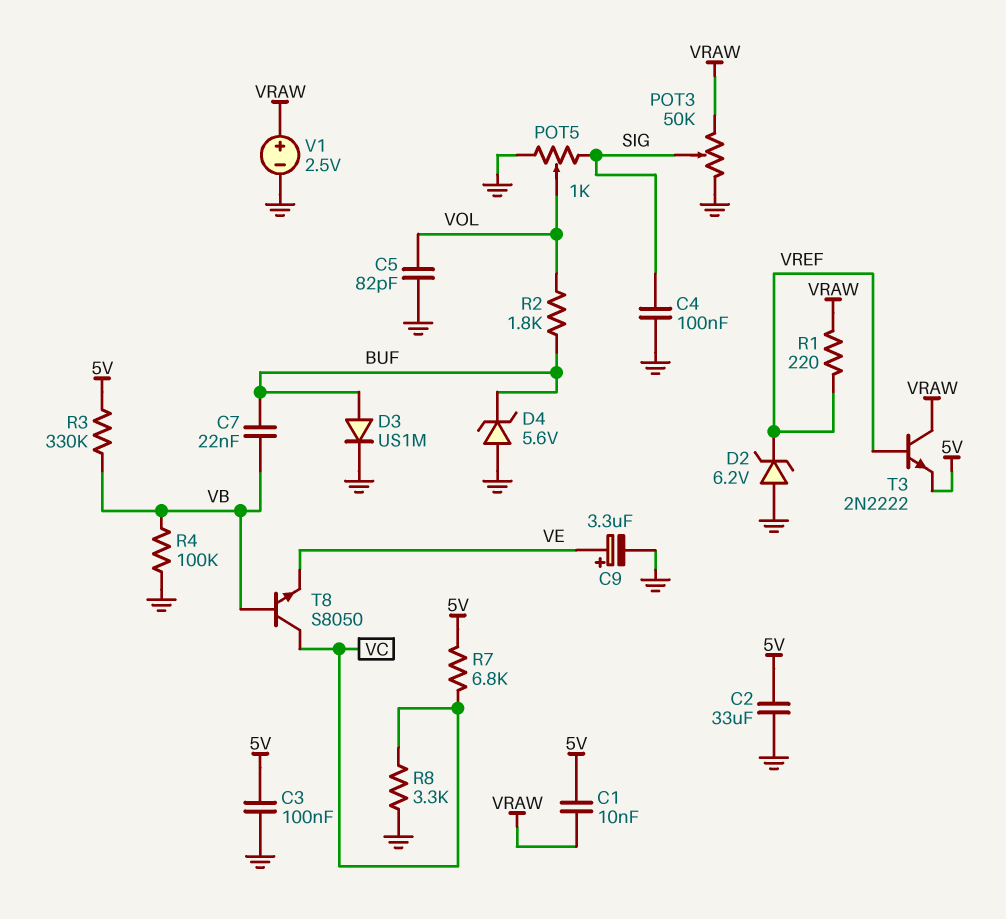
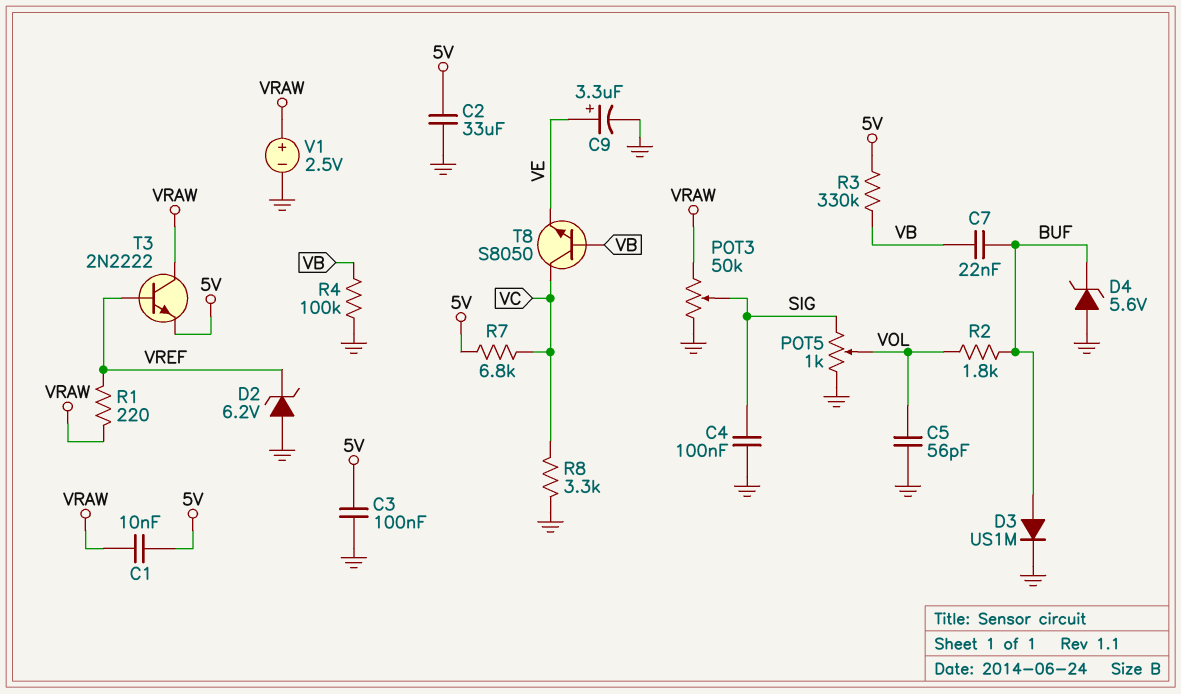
C5: 82pF (GND, VOL) -> 56pF (GND, VOL)

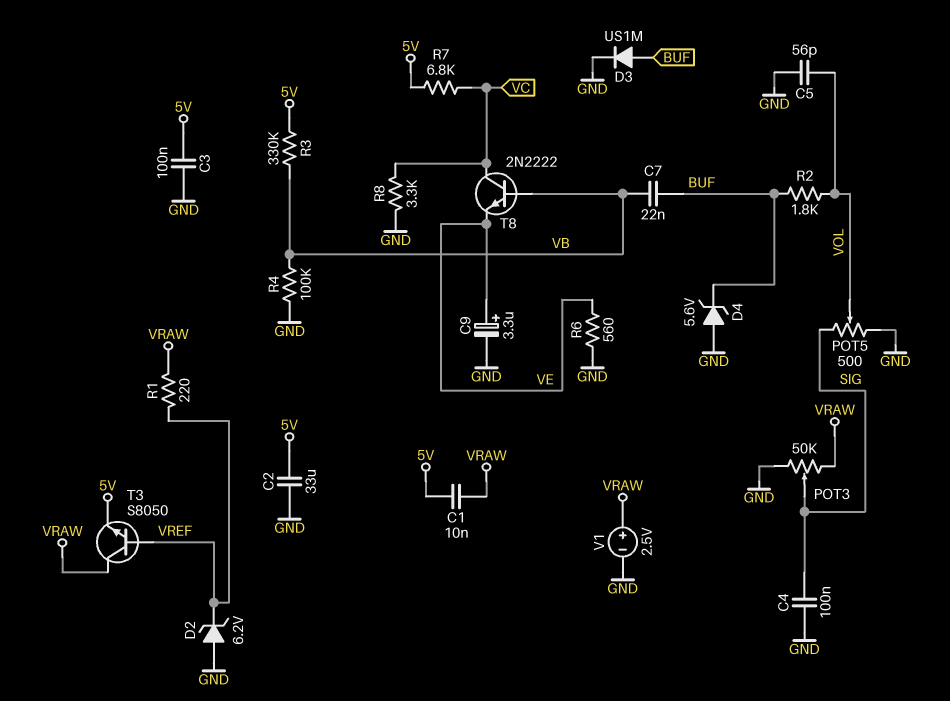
POT5: 1k (GND, SIG, wiper VOL) -> 500 (GND, SIG, wiper VOL)
R6: none -> 560 (GND, VE)
T3: NPN 2N2222 (B VREF, C VRAW, E 5V) -> NPN S8050 (B VREF, C VRAW, E 5V)
T8: NPN S8050 (B VB, C VC, E VE) -> NPN 2N2222 (B VB, C VC, E VE)

